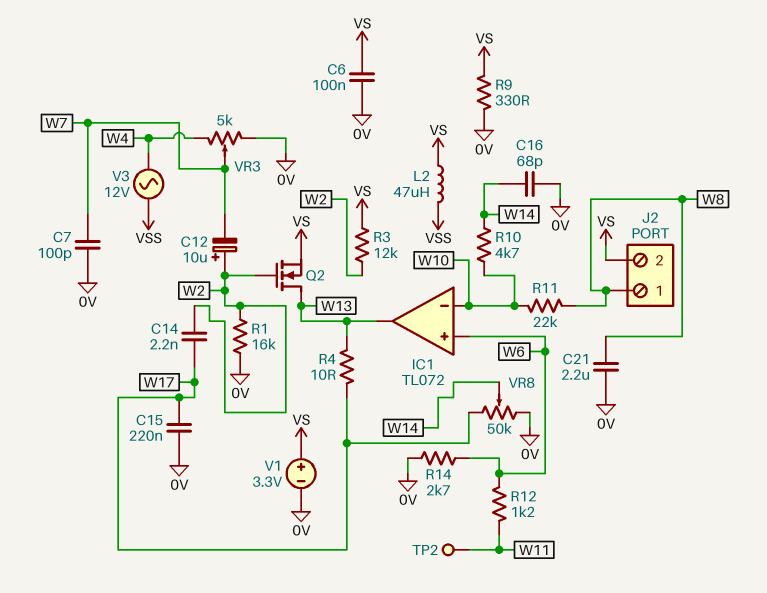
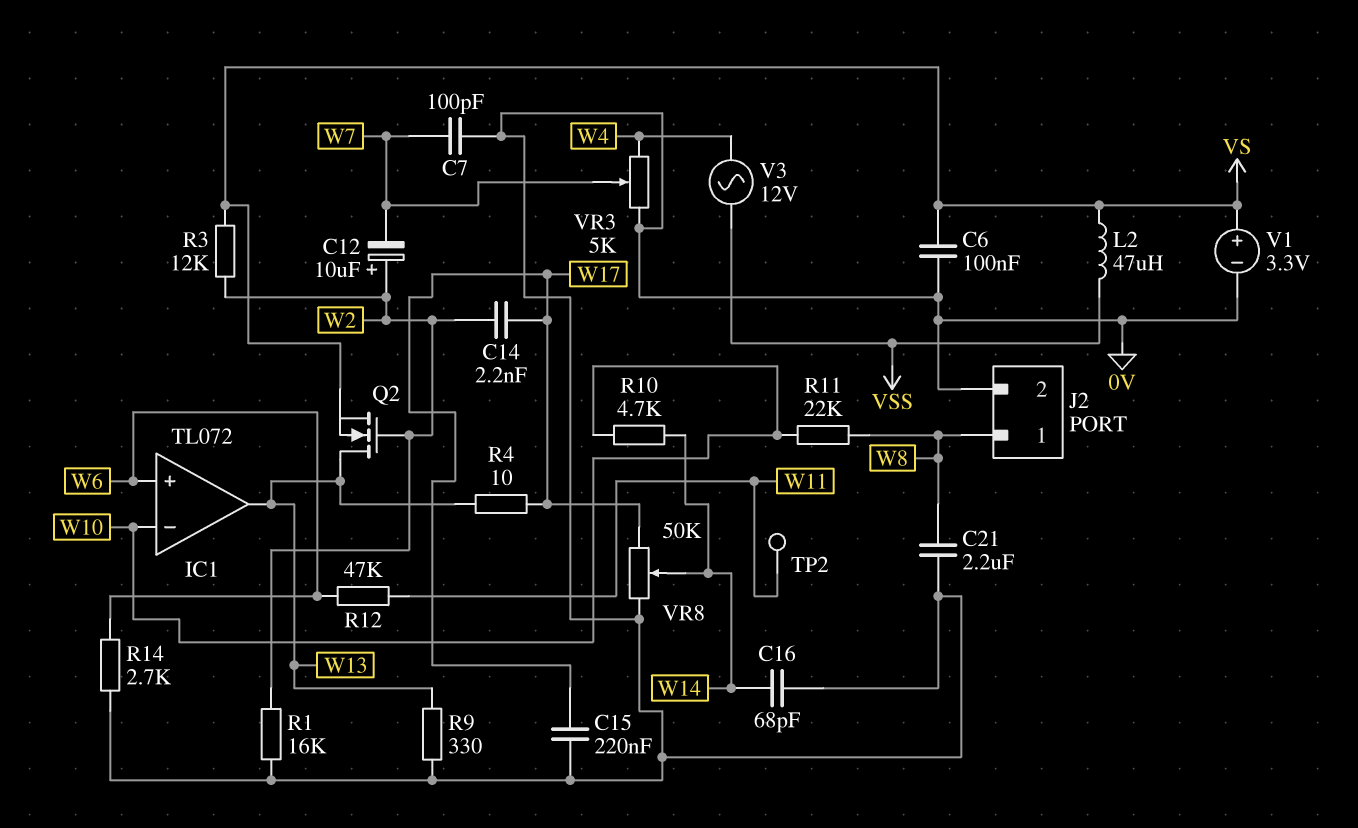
J2 pin 2: VS -> 0V
R9: 330 (0V, VS) -> 330 (0V, W13)
R12: 1.2k (W6, W11) -> 47k (W6, W11)

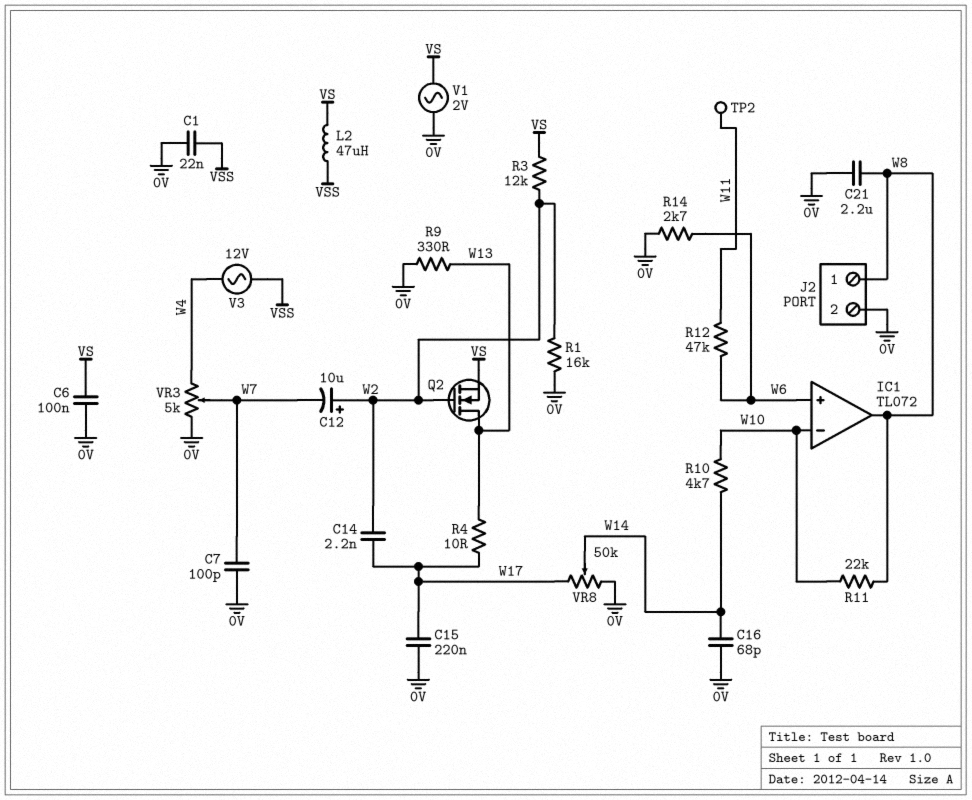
C1: none -> 22nF (0V, VSS)
IC1 pin out: W13 -> W8
V1: 3.3V (plus VS, minus 0V) -> AC 2V (0V, VS)

